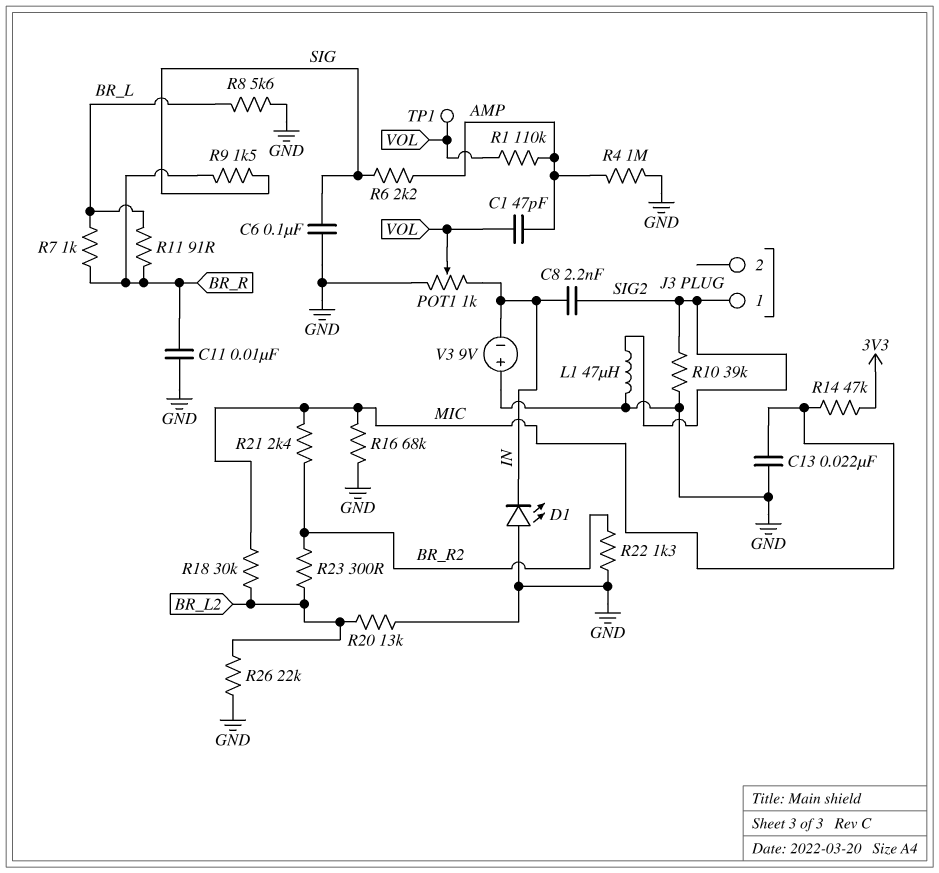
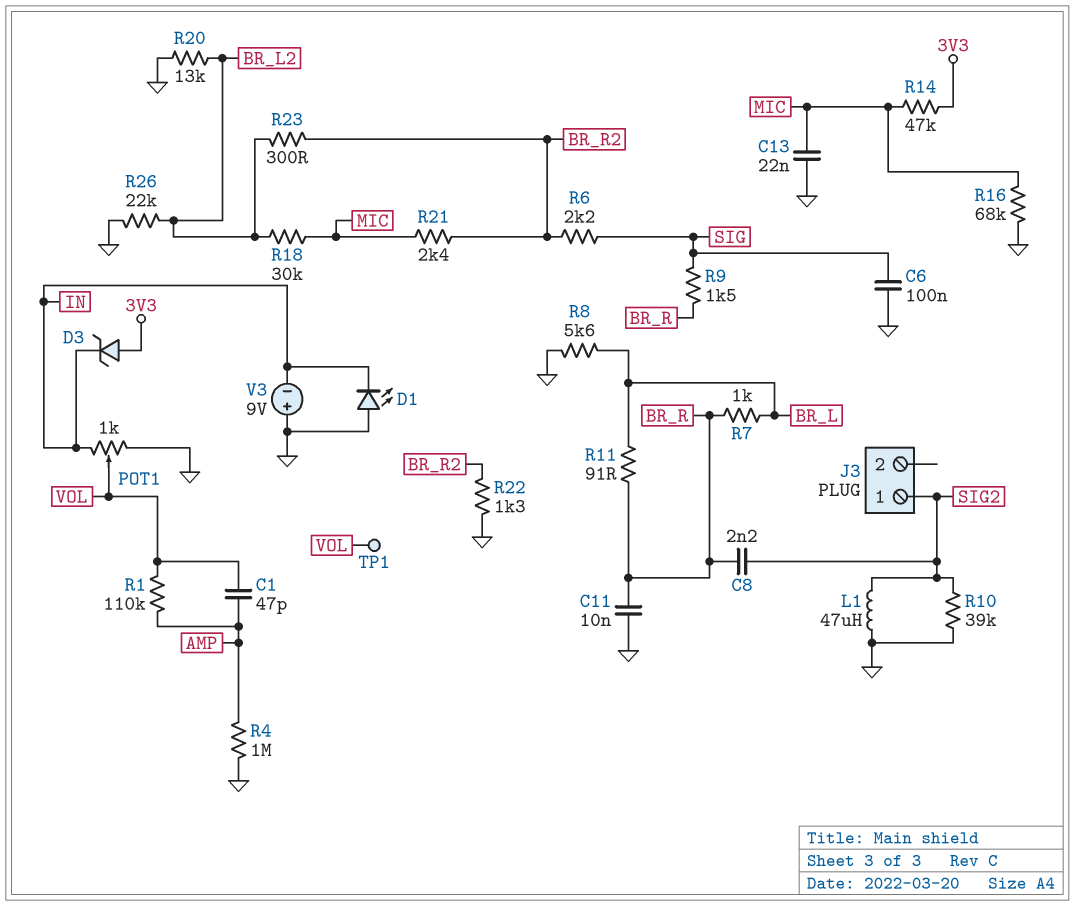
C8: 2.2nF (IN, SIG2) -> 2.2nF (BR_R, SIG2)
D3: none -> zener (A 3V3, K IN)
R6: 2.2k (AMP, SIG) -> 2.2k (BR_R2, SIG)

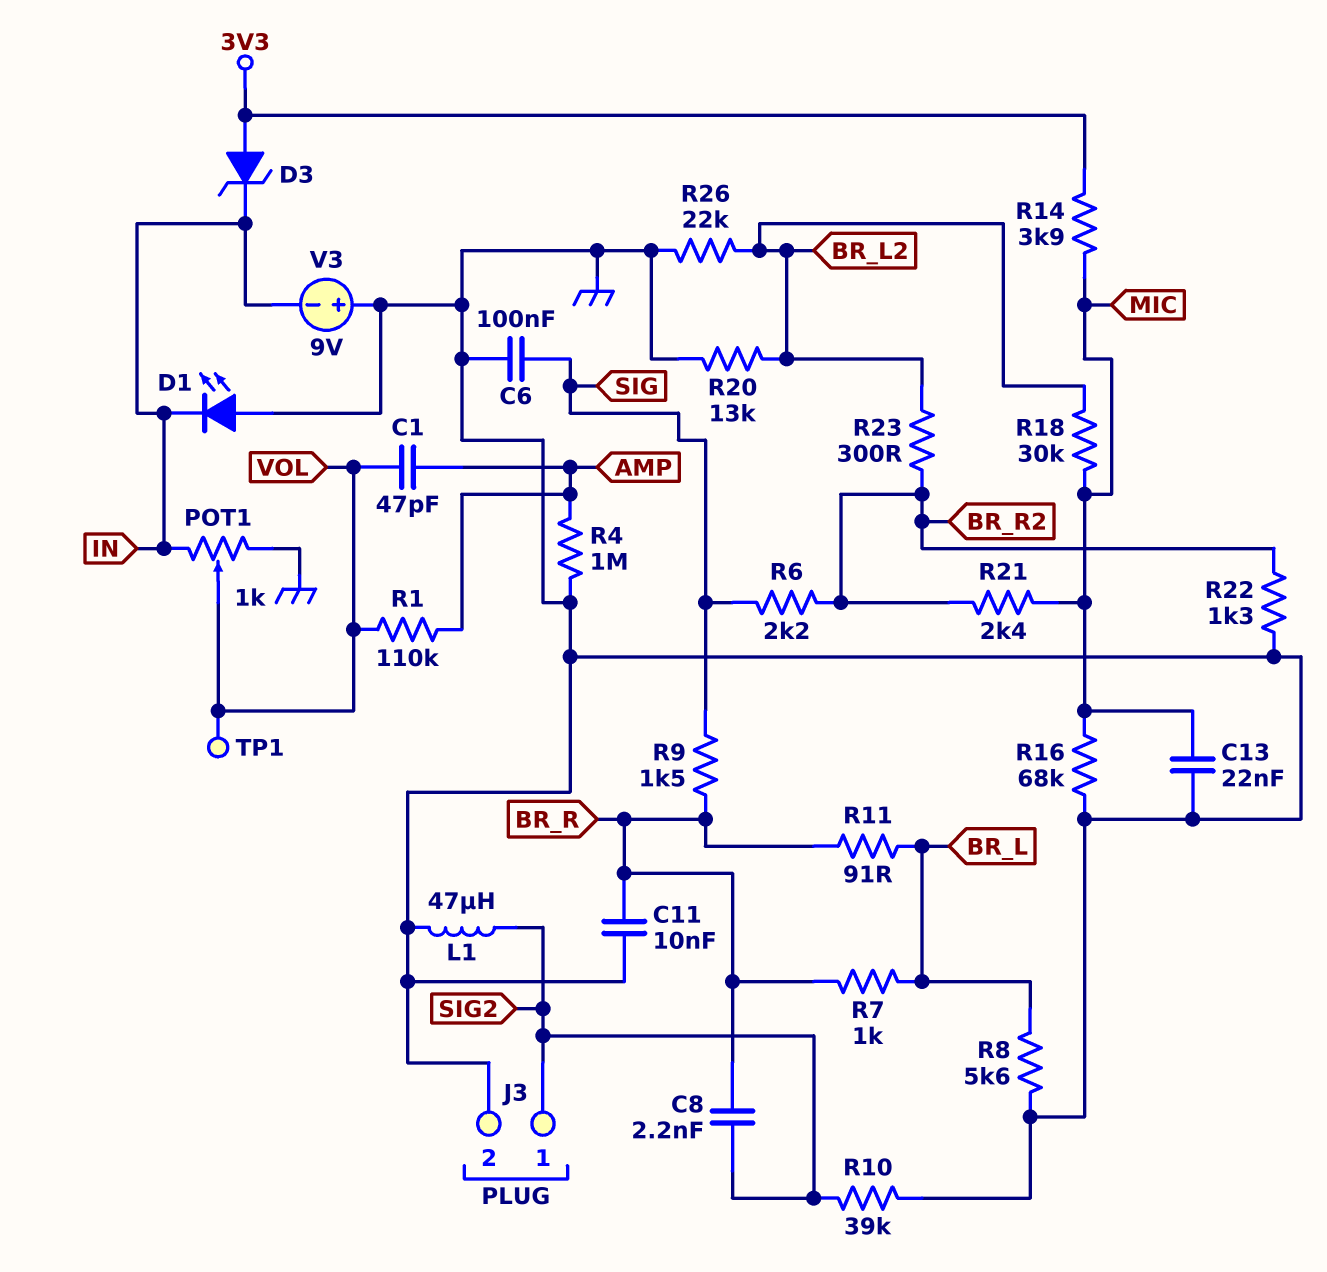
J3 pin 2: none -> GND
R14: 47k (3V3, MIC) -> 3.9k (3V3, MIC)

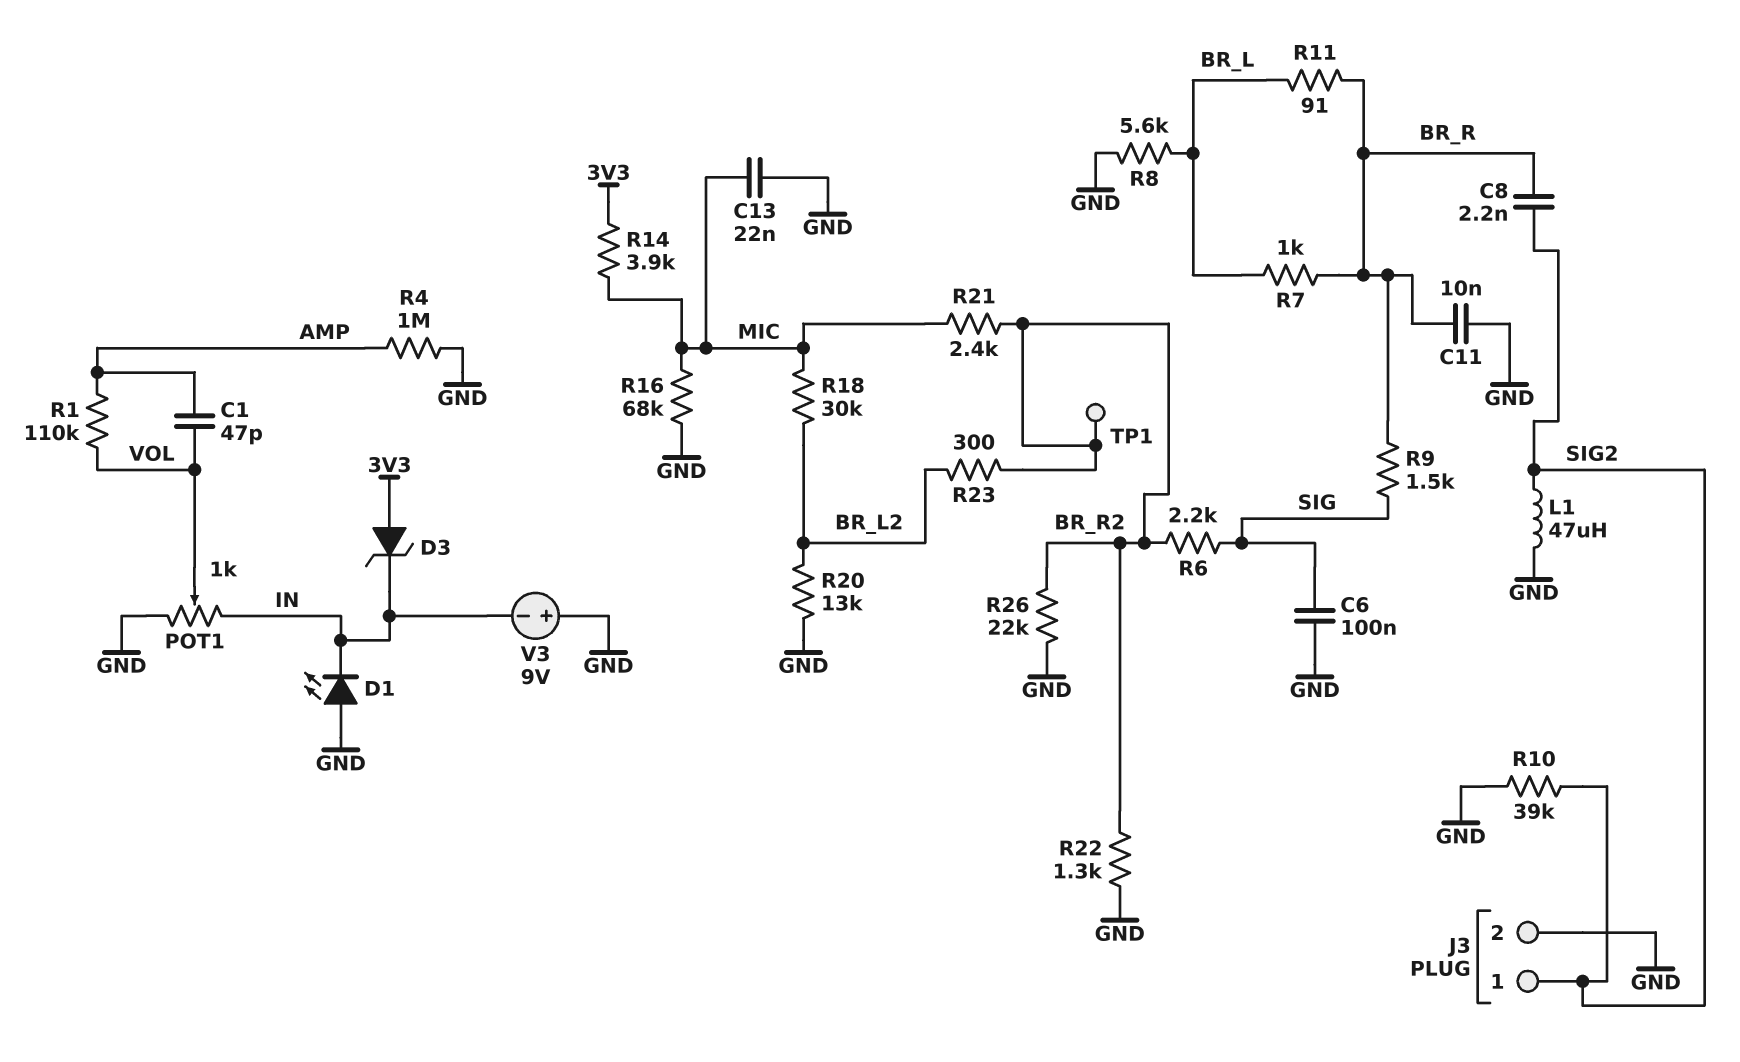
R26: 22k (BR_L2, GND) -> 22k (BR_R2, GND)
TP1: test point (VOL) -> test point (BR_R2)

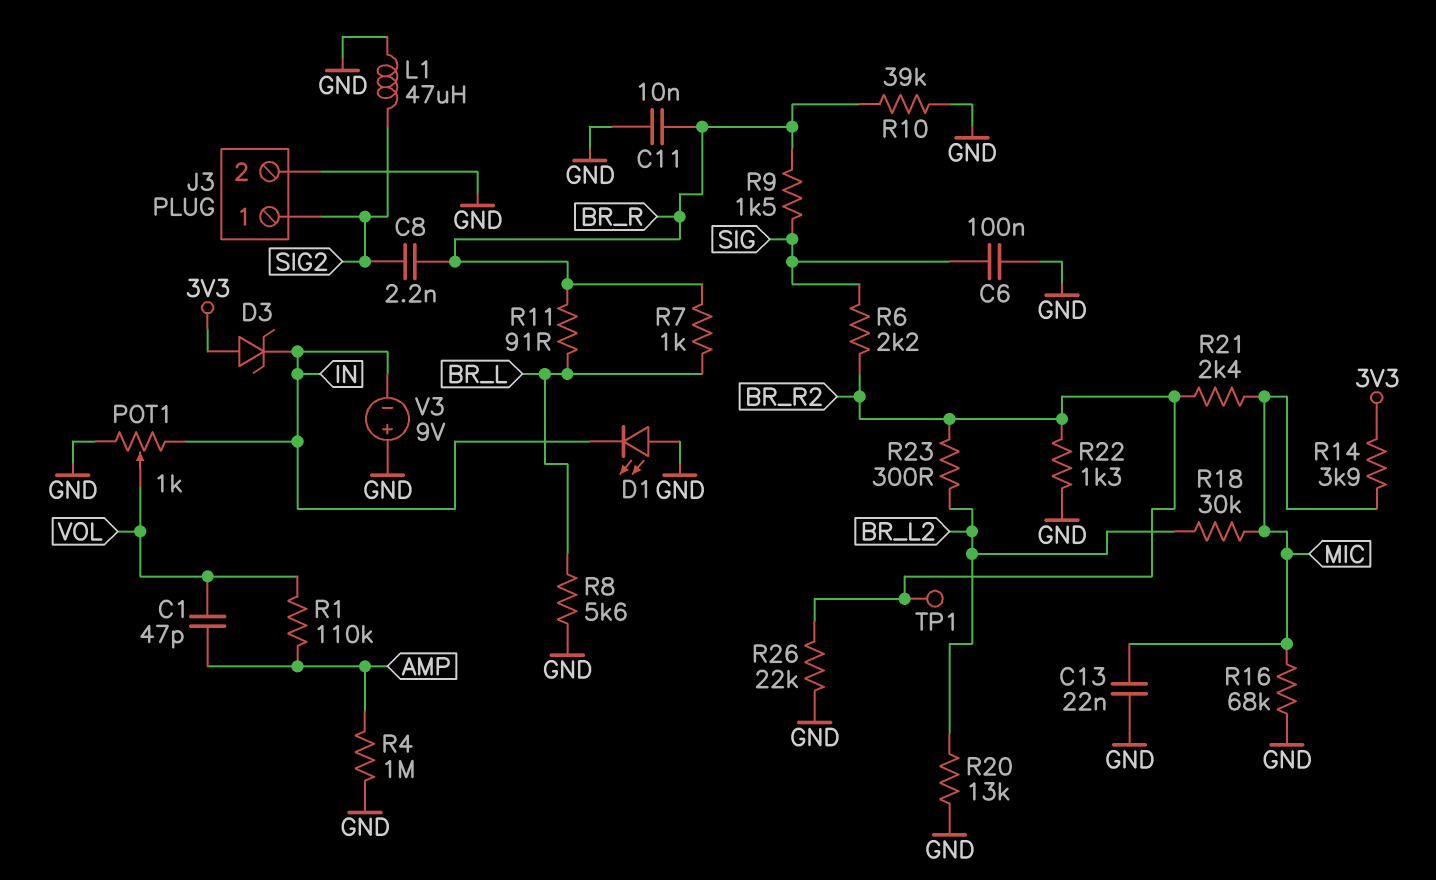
R10: 39k (GND, SIG2) -> 39k (BR_R, GND)

